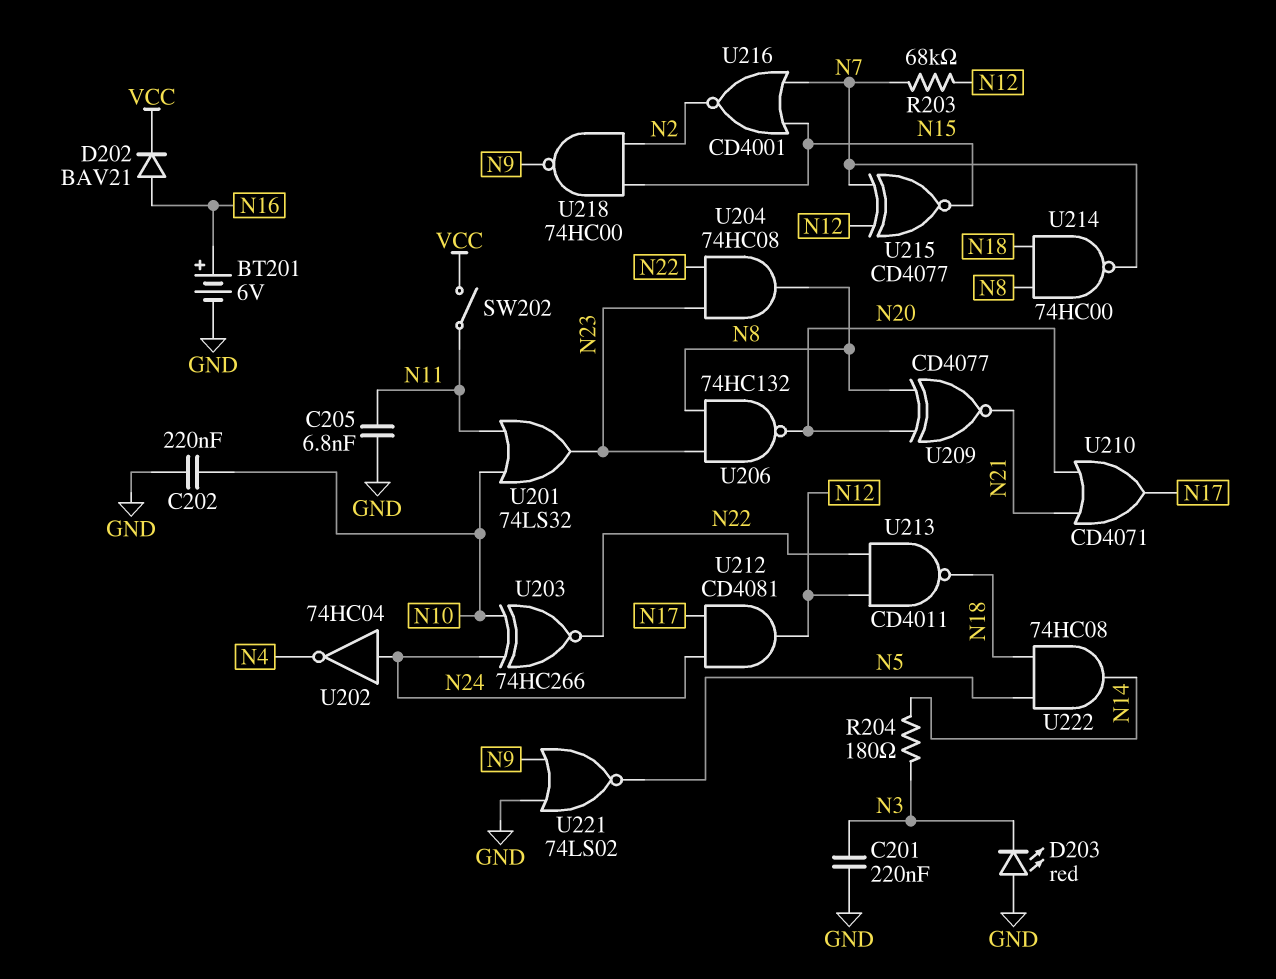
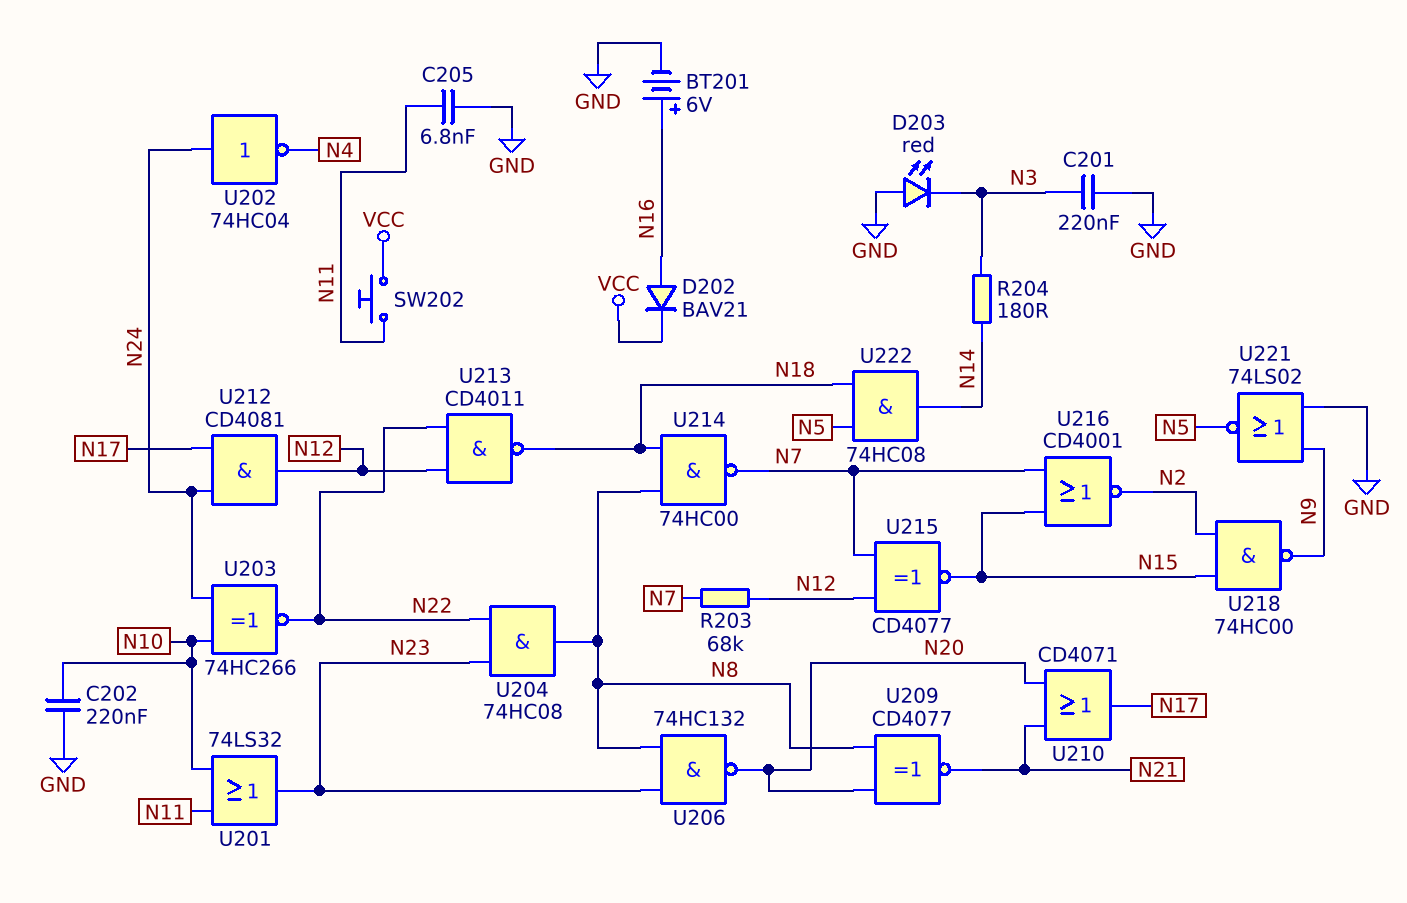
SW202: switch (N11, VCC) -> button (N11, VCC)

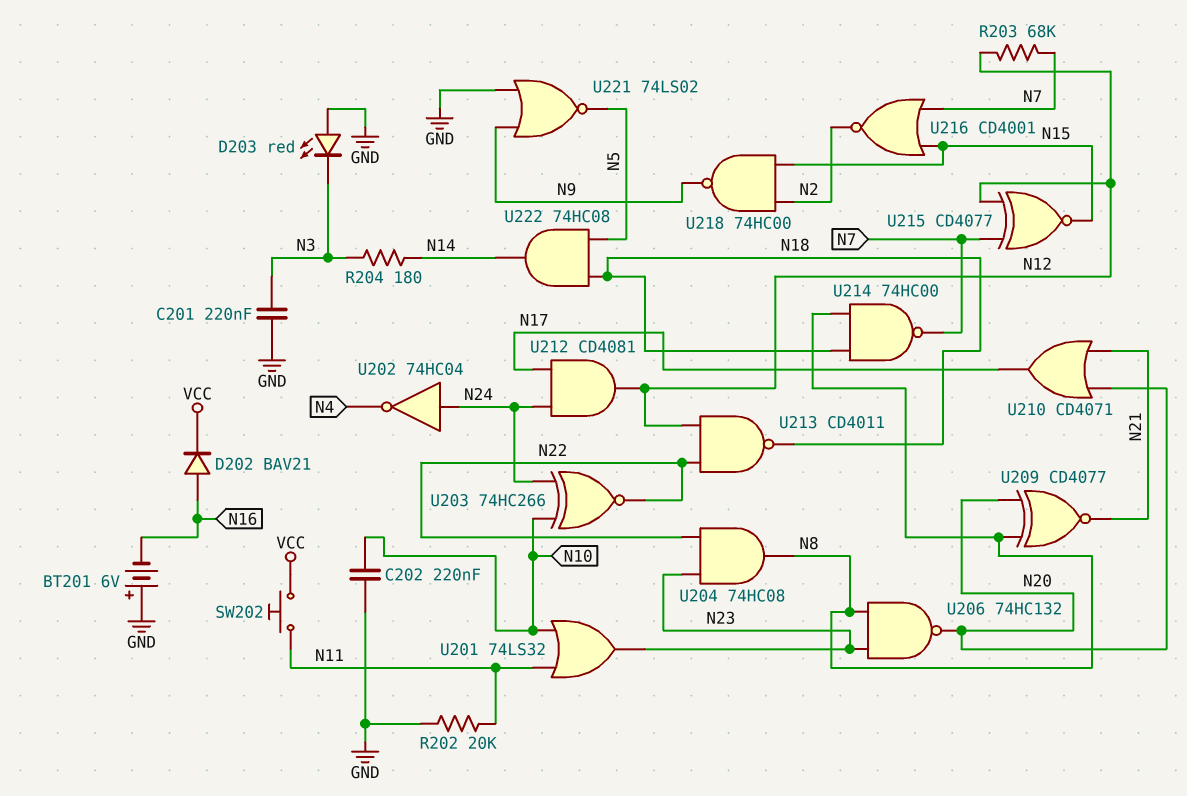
BT201: 6V (plus N16, minus GND) -> 6V (plus GND, minus N16)
C205: 6.8nF (GND, N11) -> none
R202: none -> 20k (GND, N11)

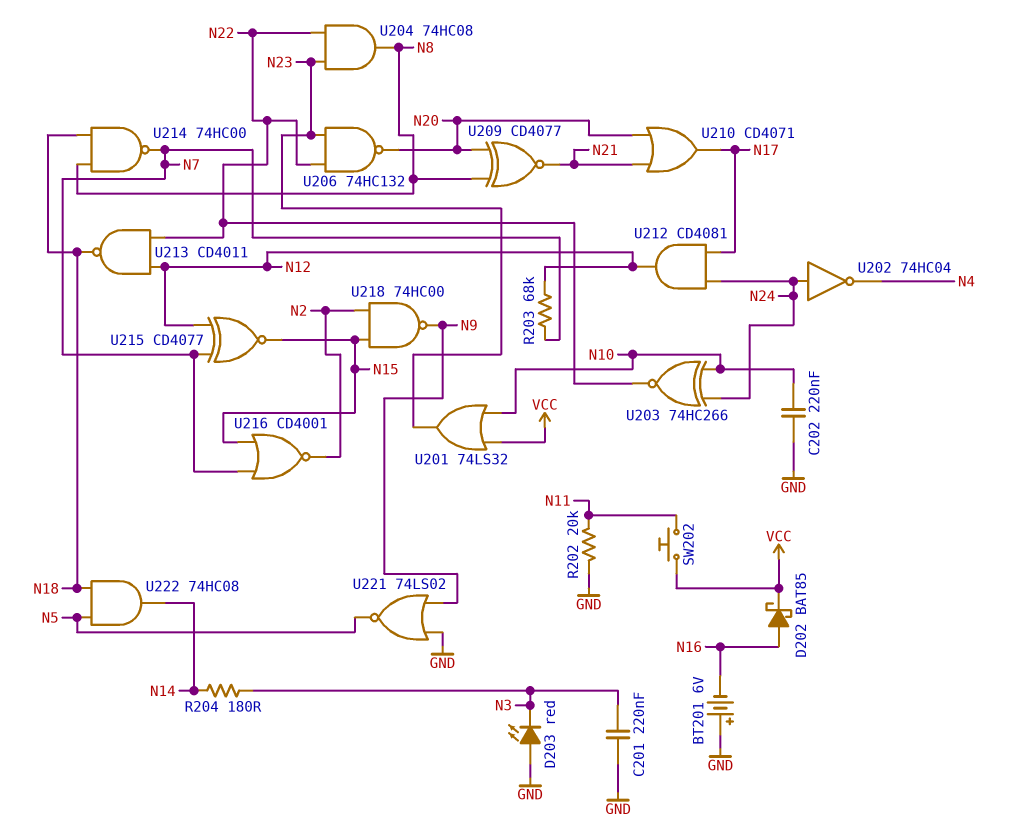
D202: diode BAV21 (A N16, K VCC) -> schottky BAT85 (A N16, K VCC)
U201: OR 74LS32 (in N10, in N11, out N23) -> OR 74LS32 (in N10, in VCC, out N23)
U206: NAND 74HC132 (in N8, in N23, out N20) -> NAND 74HC132 (in N22, in N23, out N20)

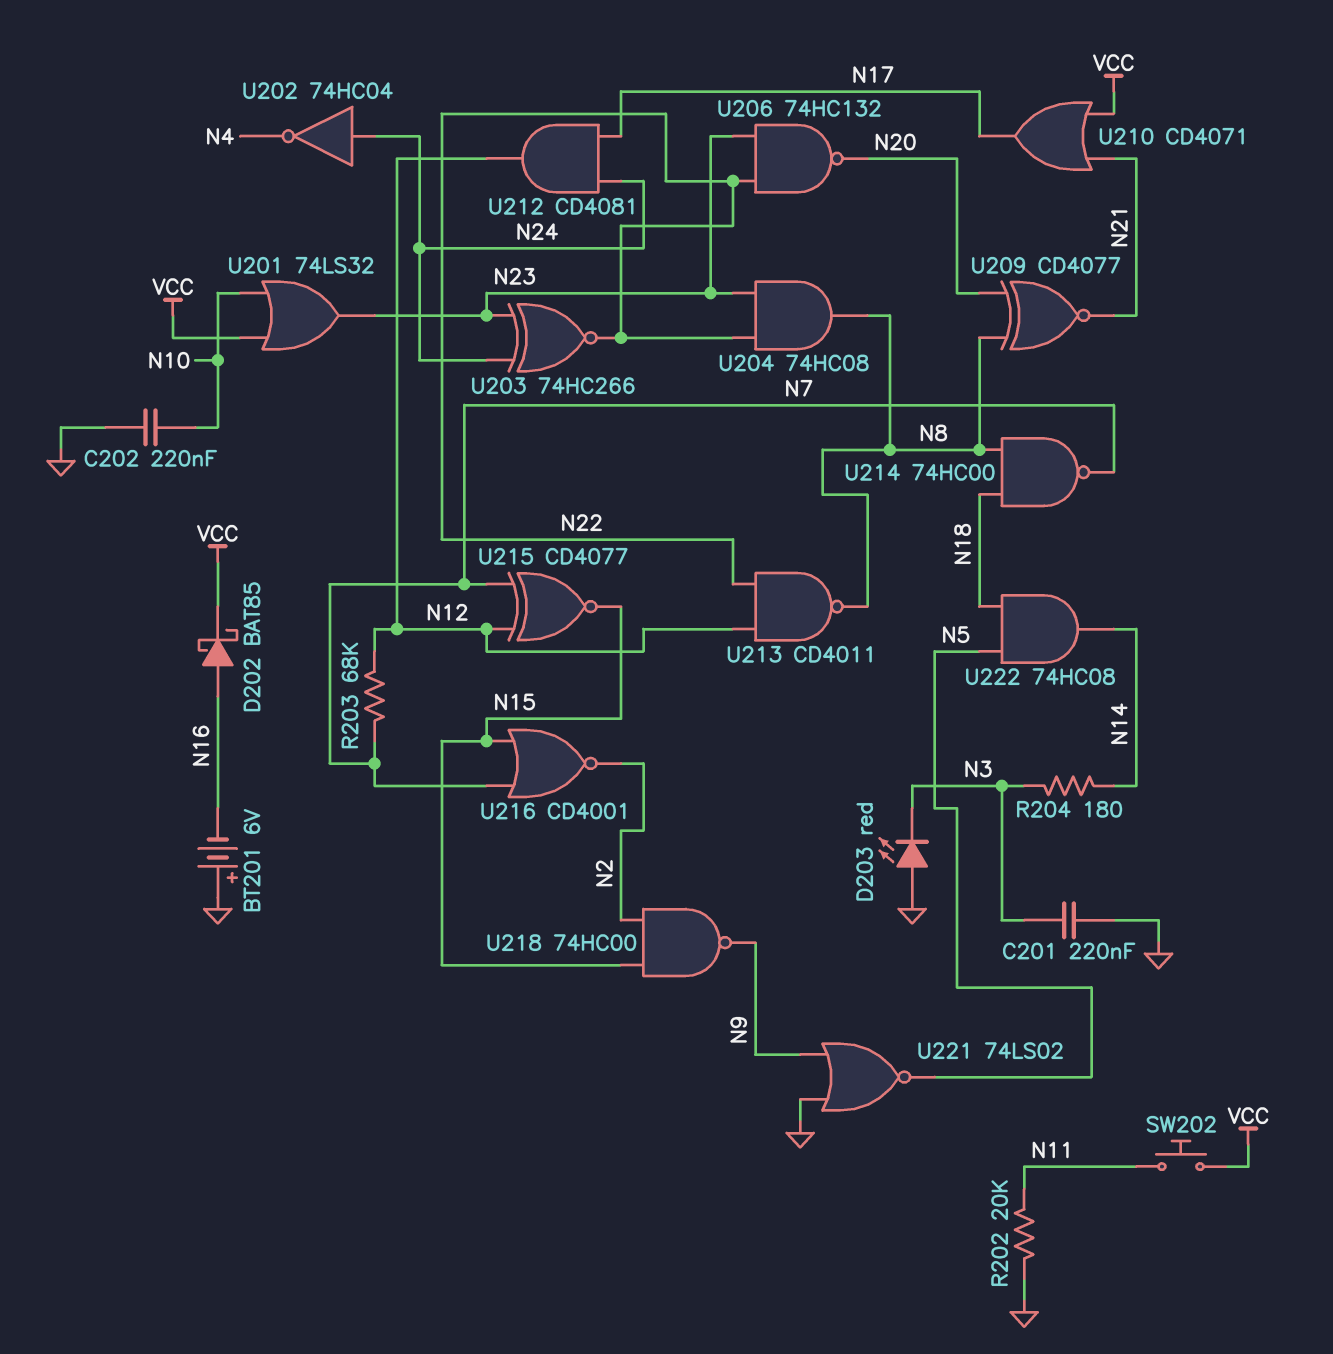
U203: XNOR 74HC266 (in N10, in N24, out N22) -> XNOR 74HC266 (in N23, in N24, out N22)
U210: OR CD4071 (in N20, in N21, out N17) -> OR CD4071 (in N21, in VCC, out N17)
U213: NAND CD4011 (in N12, in N22, out N18) -> NAND CD4011 (in N12, in N22, out N8)

